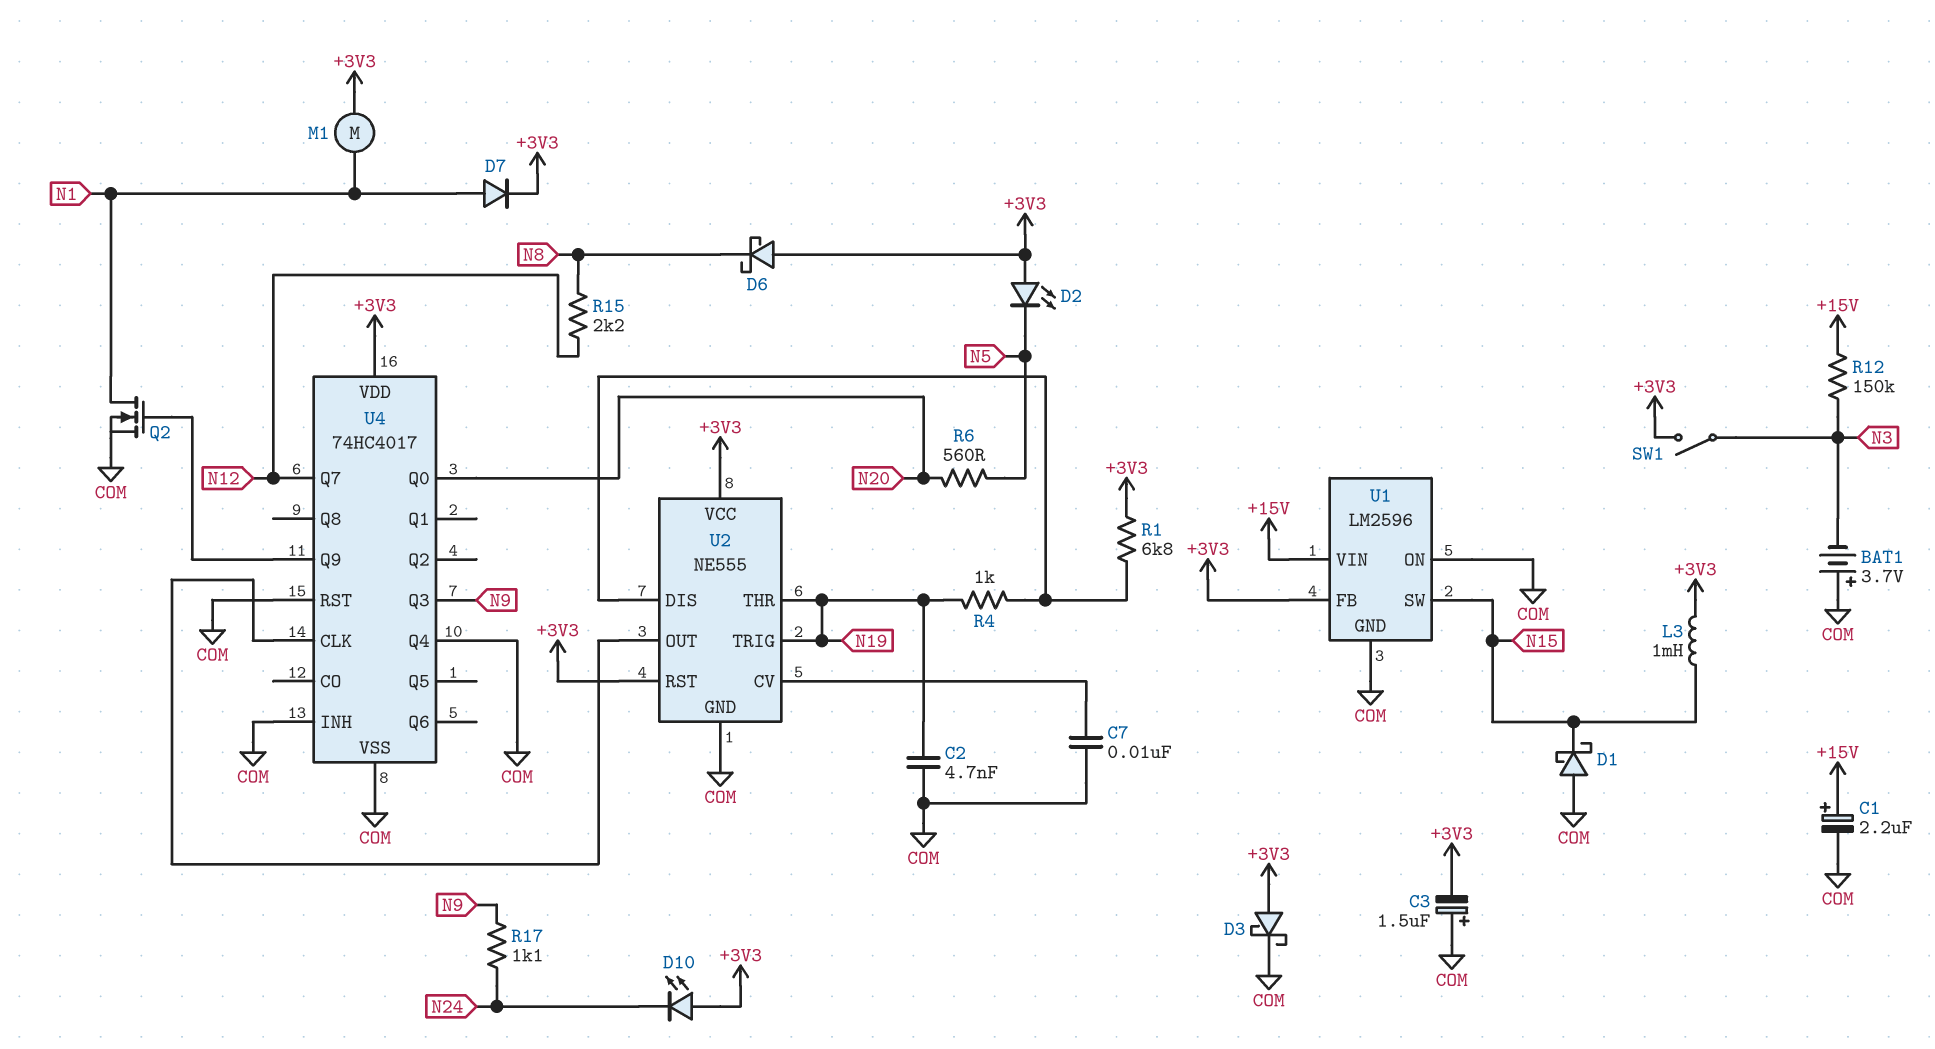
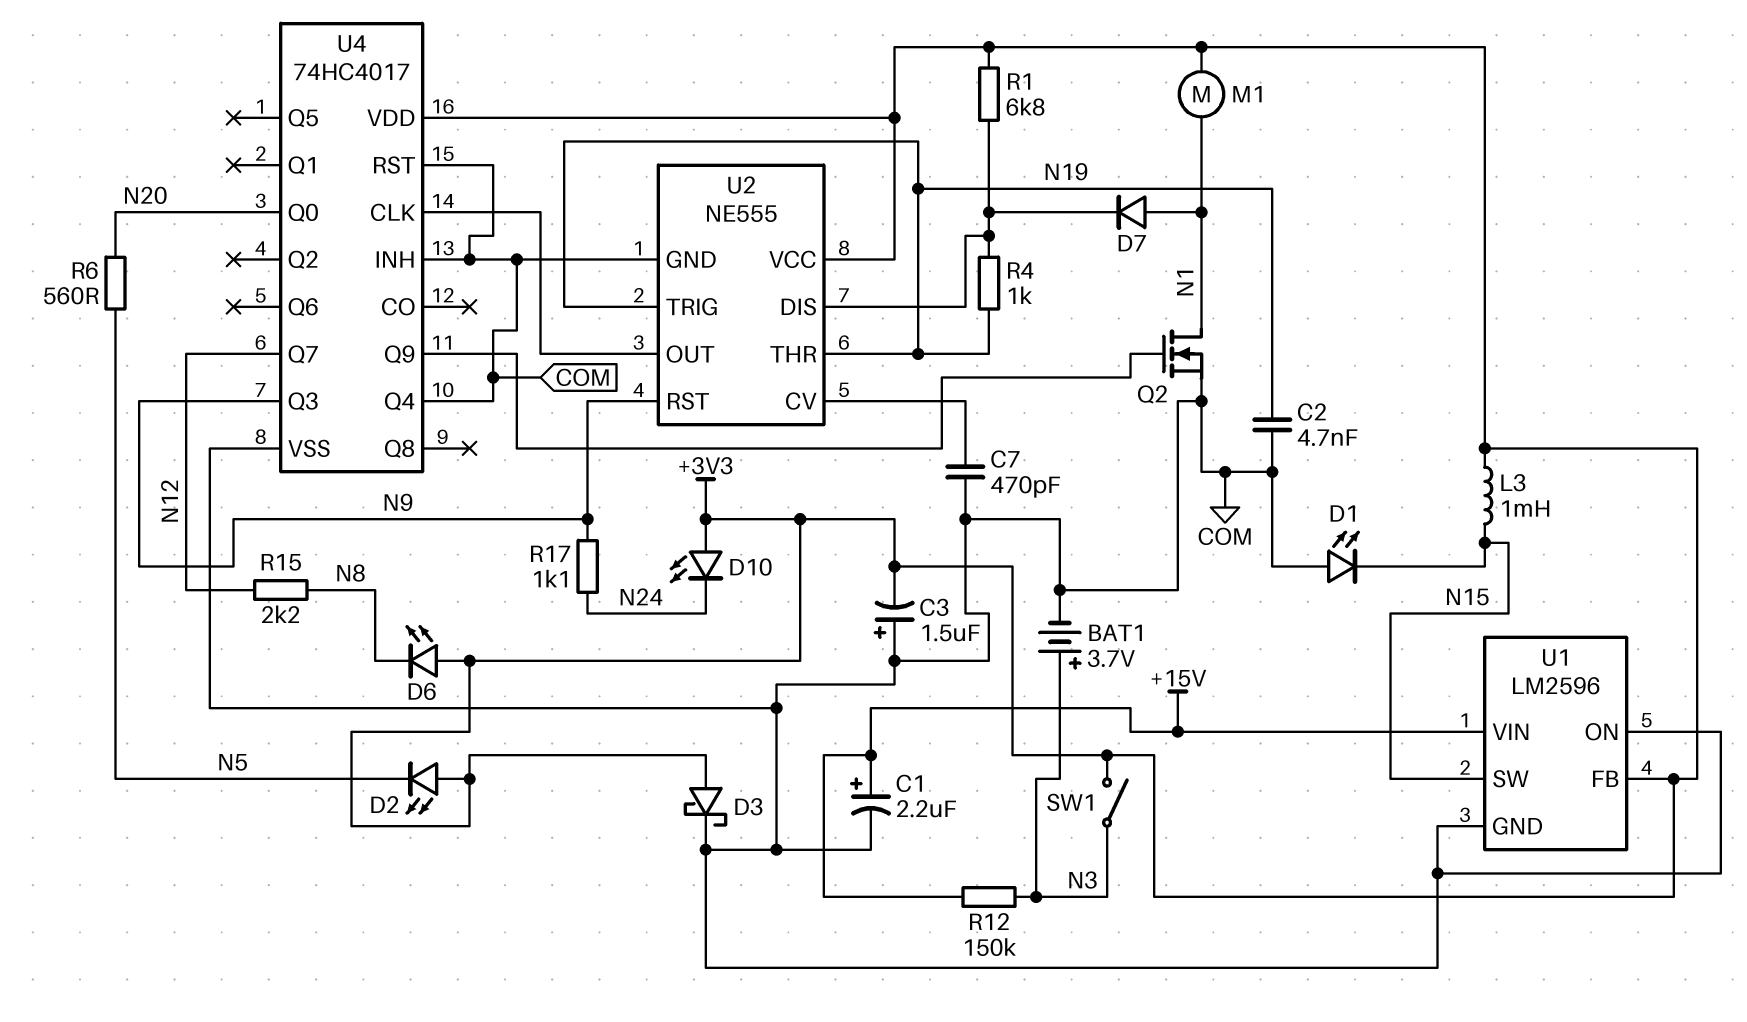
BAT1: 3.7V (plus COM, minus N3) -> 3.7V (plus N3, minus COM)
C7: 10nF (COM, U2/CV) -> 470pF (COM, U2/CV)
D1: schottky (A COM, K N15) -> LED (A COM, K N15)
D6: schottky (A +3V3, K N8) -> LED (A +3V3, K N8)
D7: diode (A N1, K +3V3) -> diode (A N1, K U2/DIS)
U2 pin RST: +3V3 -> N9

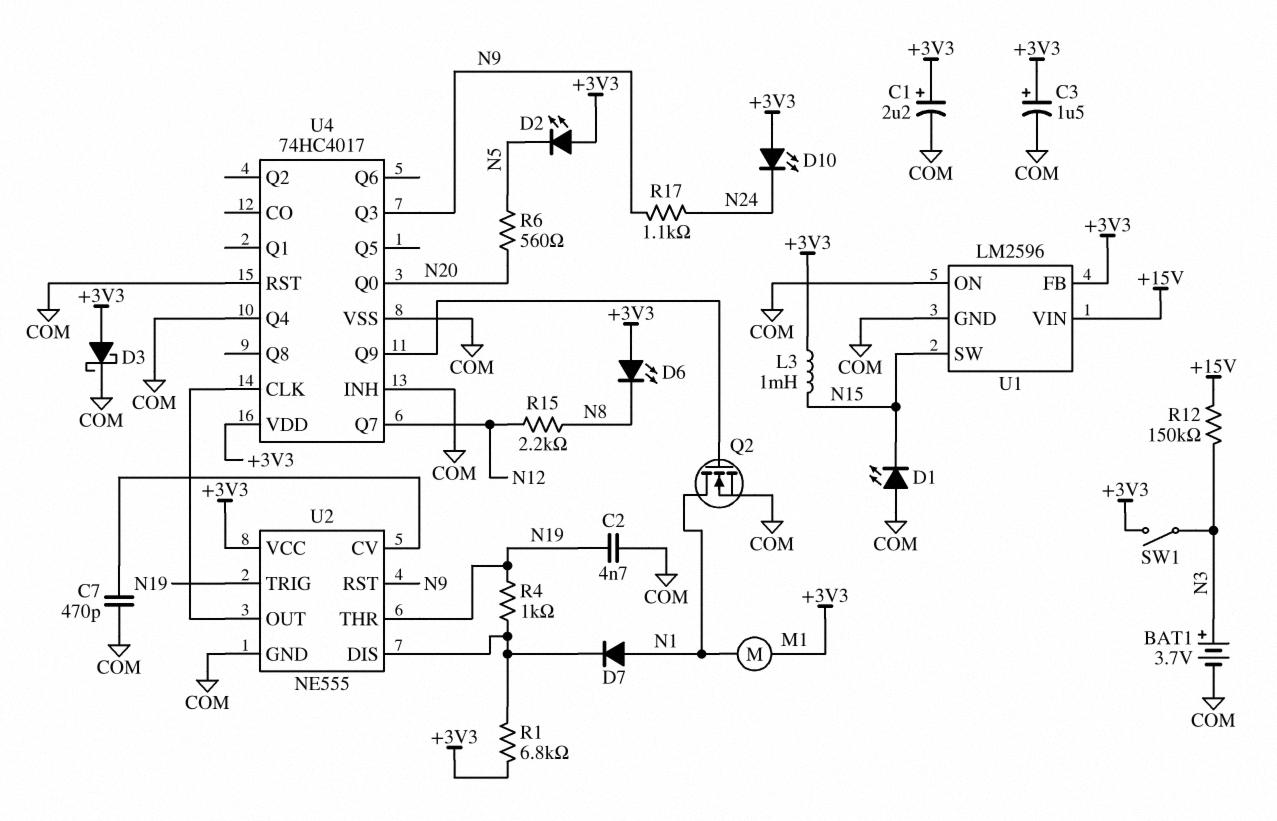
C1: 2.2uF (plus +15V, minus COM) -> 2.2uF (plus +3V3, minus COM)
C3: 1.5uF (plus COM, minus +3V3) -> 1.5uF (plus +3V3, minus COM)

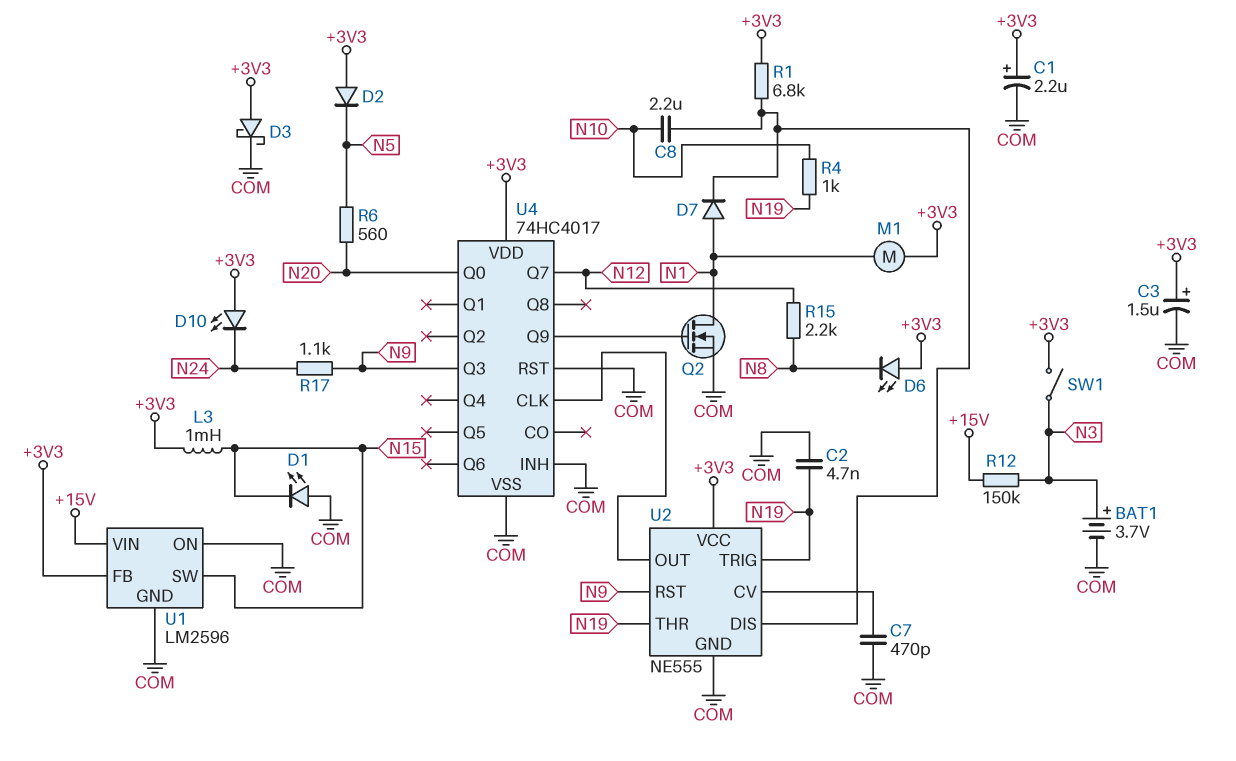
C8: none -> 2.2uF (N10, U2/DIS)
D2: LED (A +3V3, K N5) -> diode (A +3V3, K N5)
R4: 1k (N19, U2/DIS) -> 1k (N10, N19)
U4 pin Q4: COM -> none

